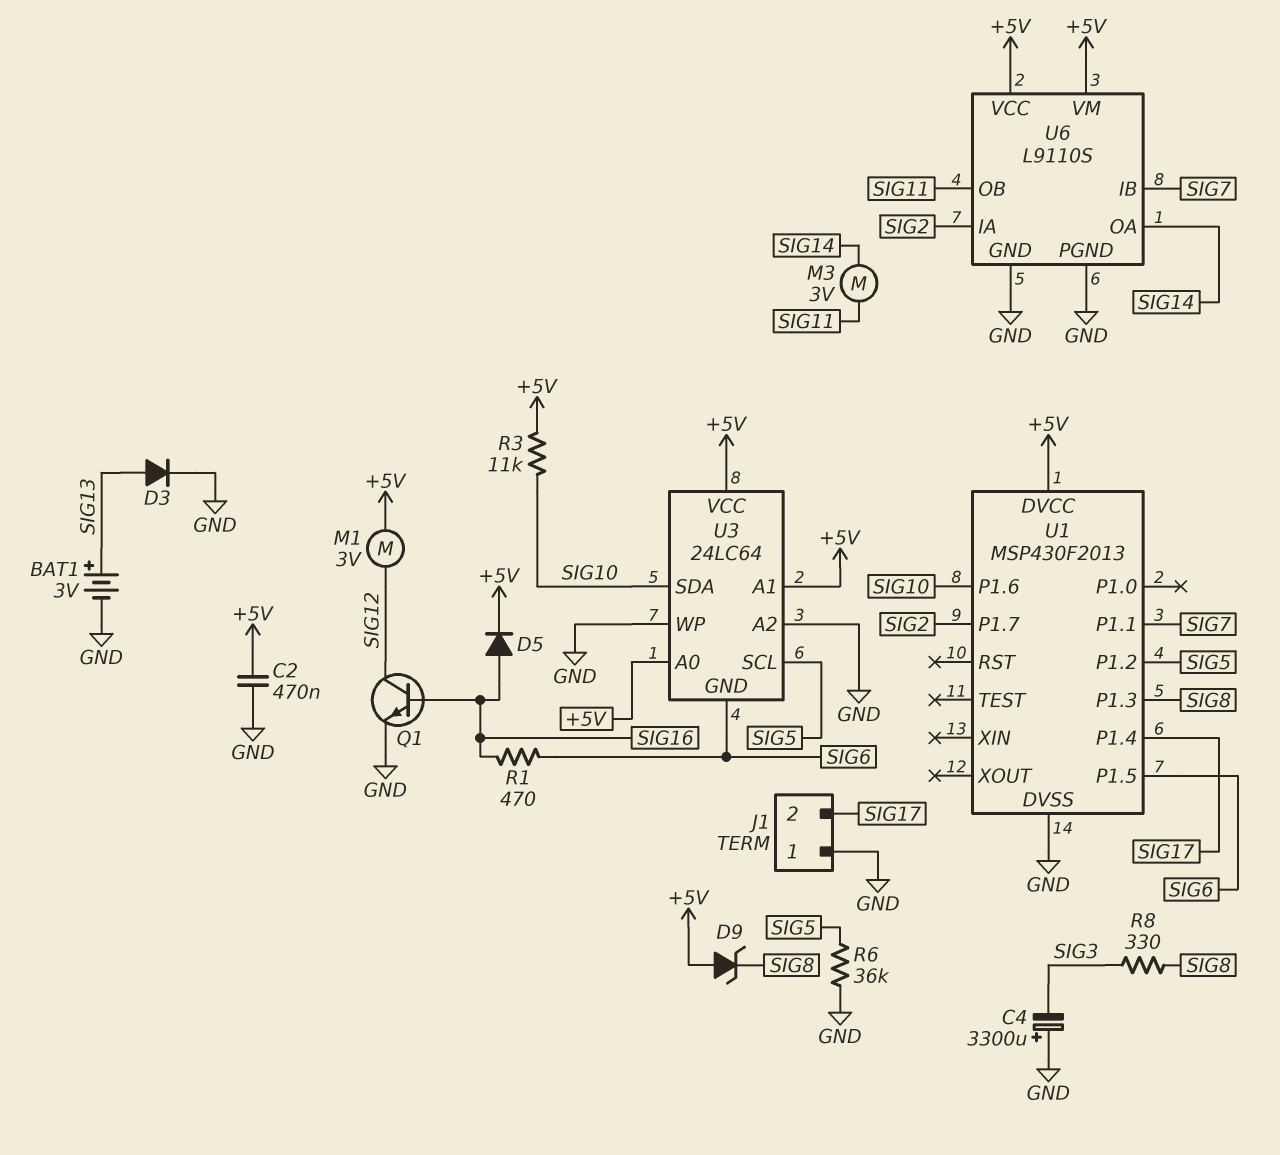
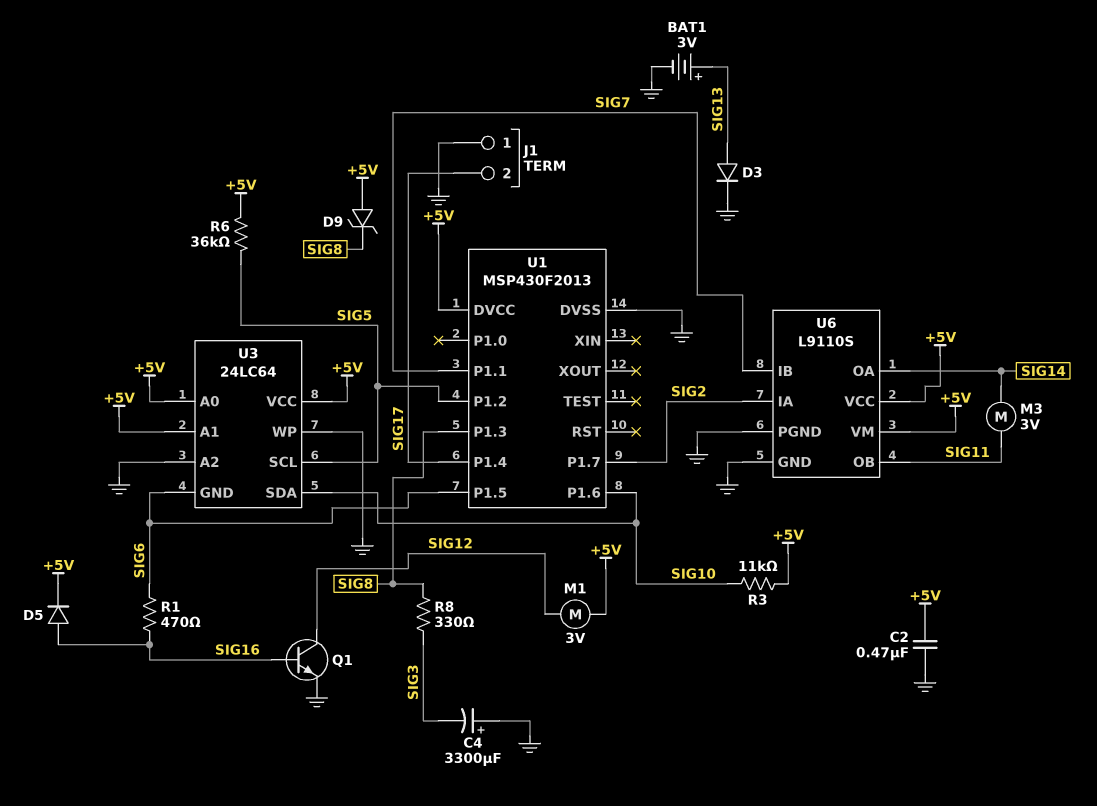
R6: 36k (GND, SIG5) -> 36k (+5V, SIG5)

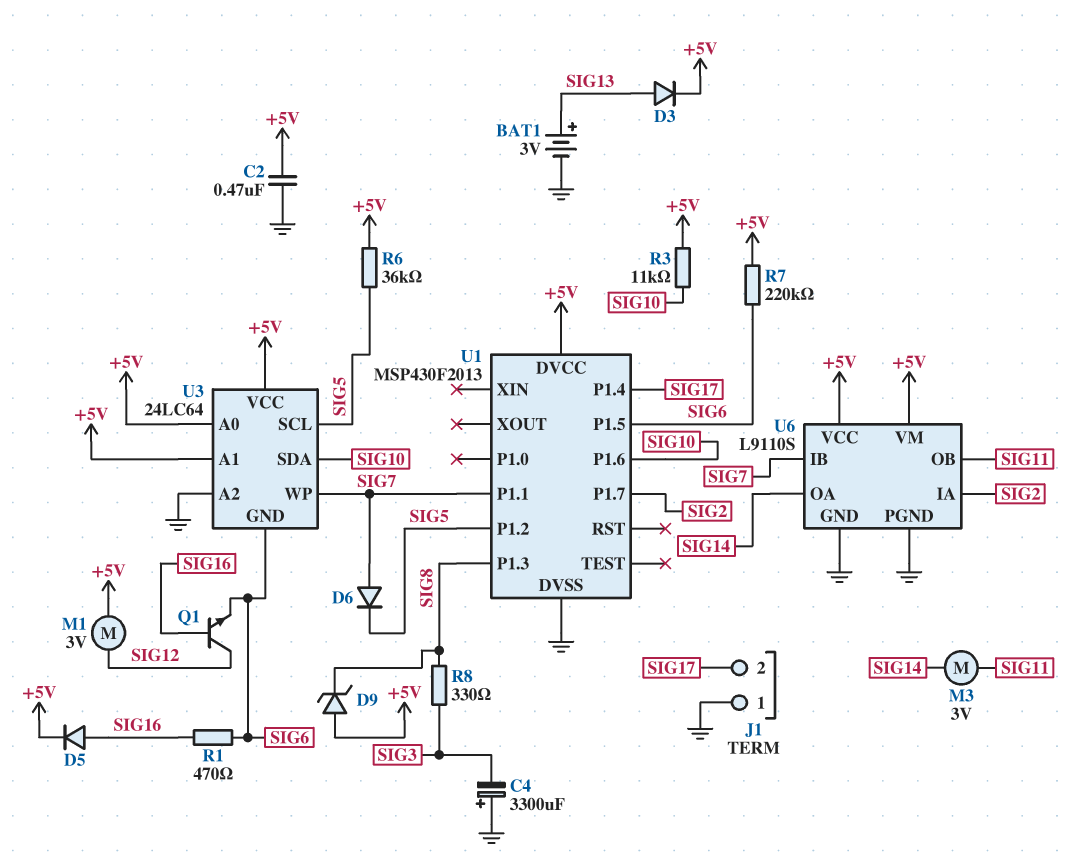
D3: diode (A SIG13, K GND) -> diode (A SIG13, K +5V)
D6: none -> diode (A SIG7, K SIG5)
Q1: NPN (B SIG16, C SIG12, E GND) -> NPN (B SIG16, C SIG12, E SIG6)
R7: none -> 220k (+5V, SIG6)
U3 pin WP: GND -> SIG7

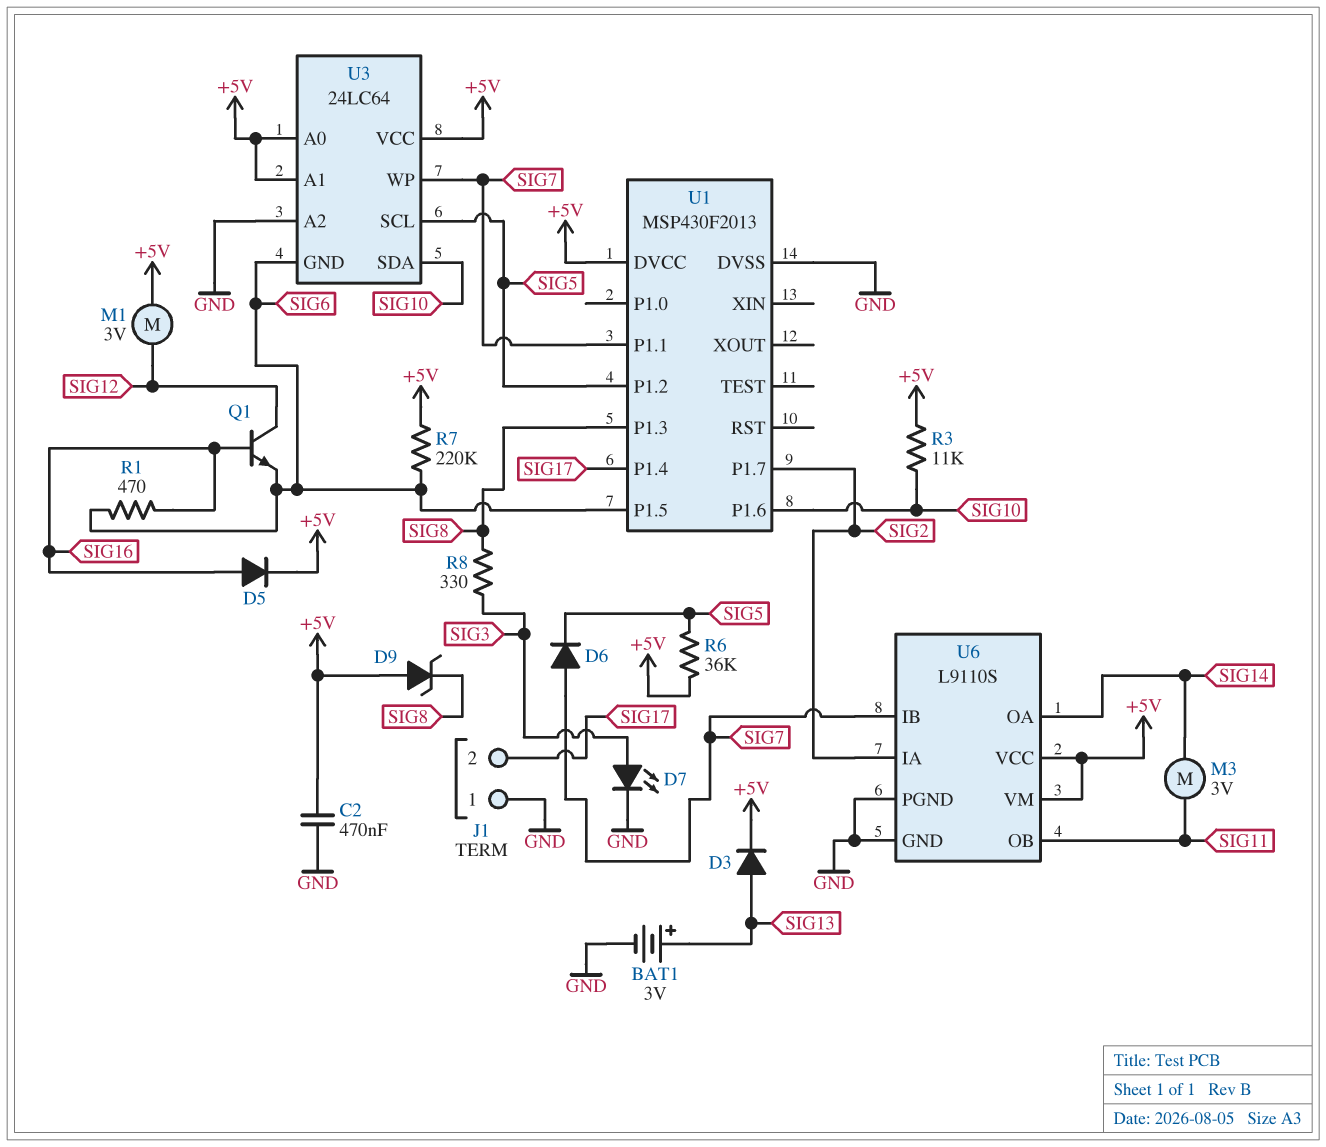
C4: 3300uF (plus GND, minus SIG3) -> none
D7: none -> LED (A SIG3, K GND)

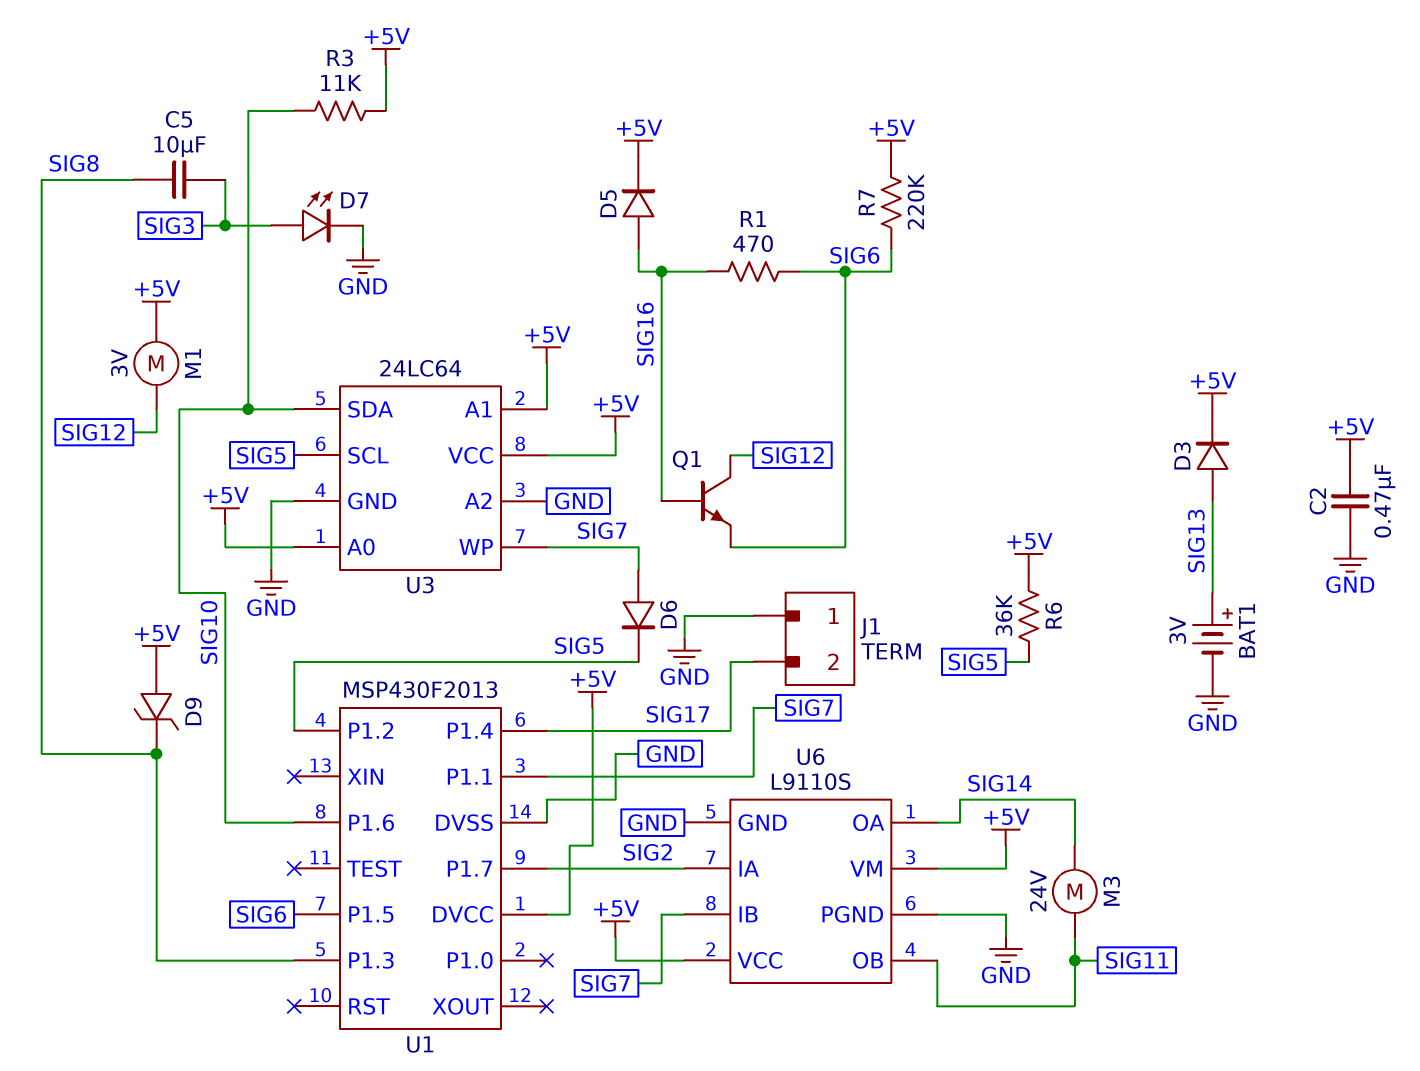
C5: none -> 10uF (SIG3, SIG8)
M3: motor 3V (SIG11, SIG14) -> motor 24V (SIG11, SIG14)
R8: 330 (SIG3, SIG8) -> none
U3 pin GND: SIG6 -> GND

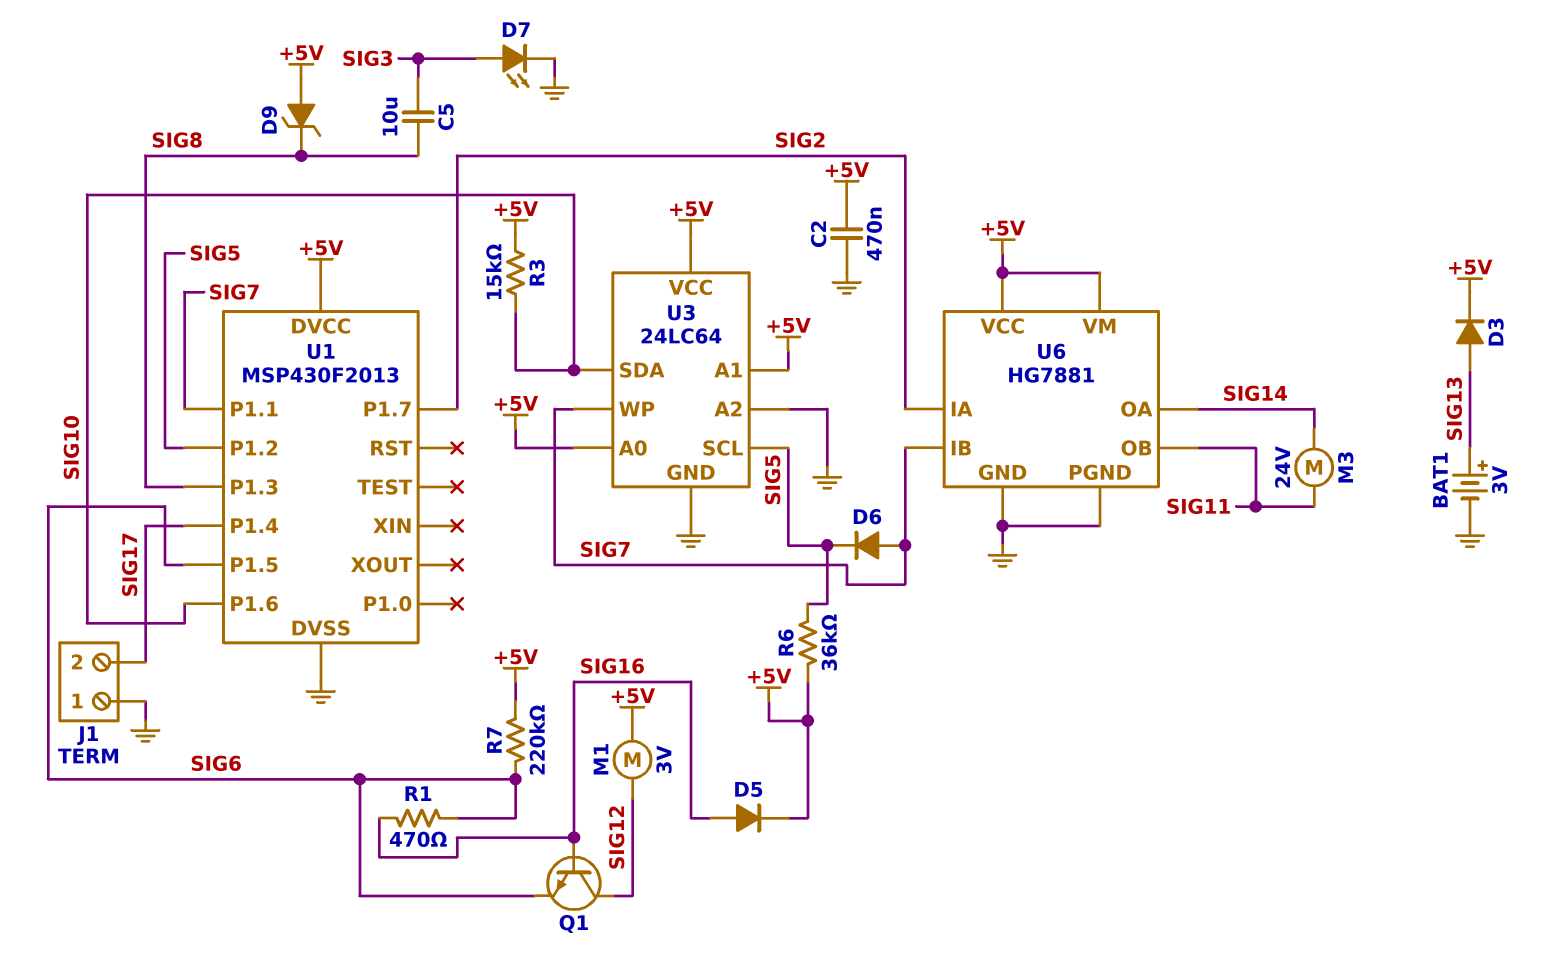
R3: 11k (+5V, SIG10) -> 15k (+5V, SIG10)
U6: L9110S -> HG7881

